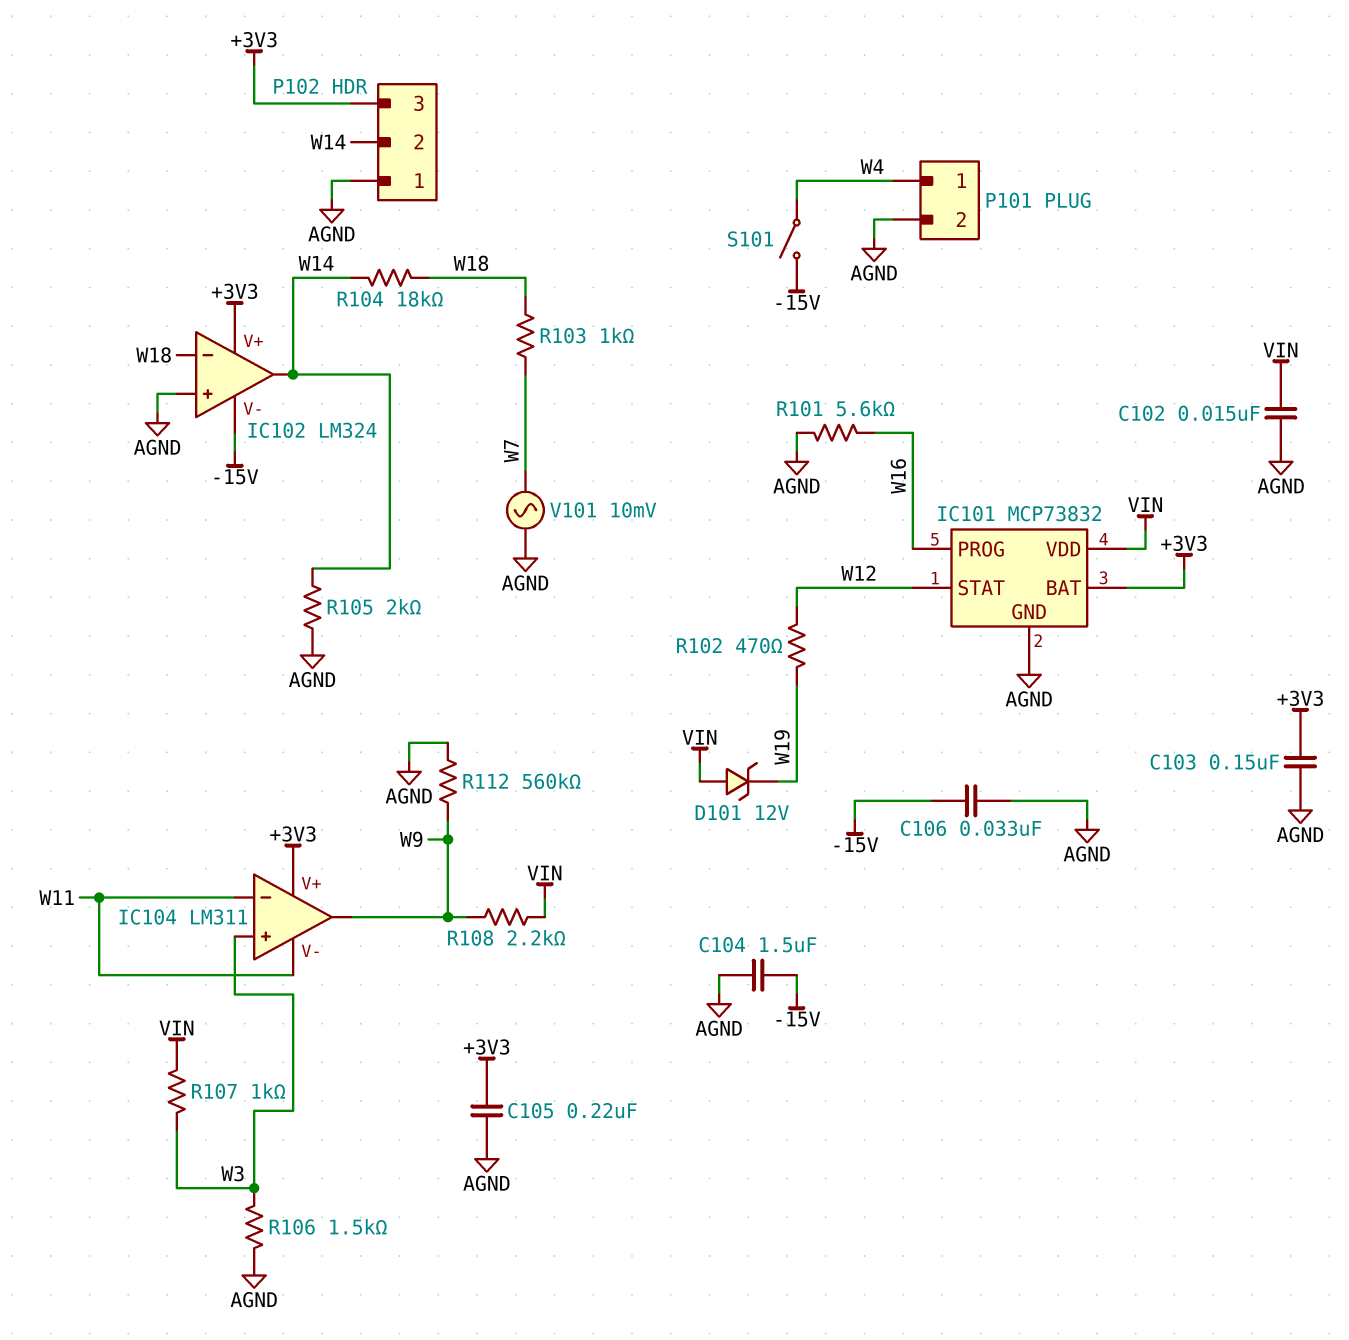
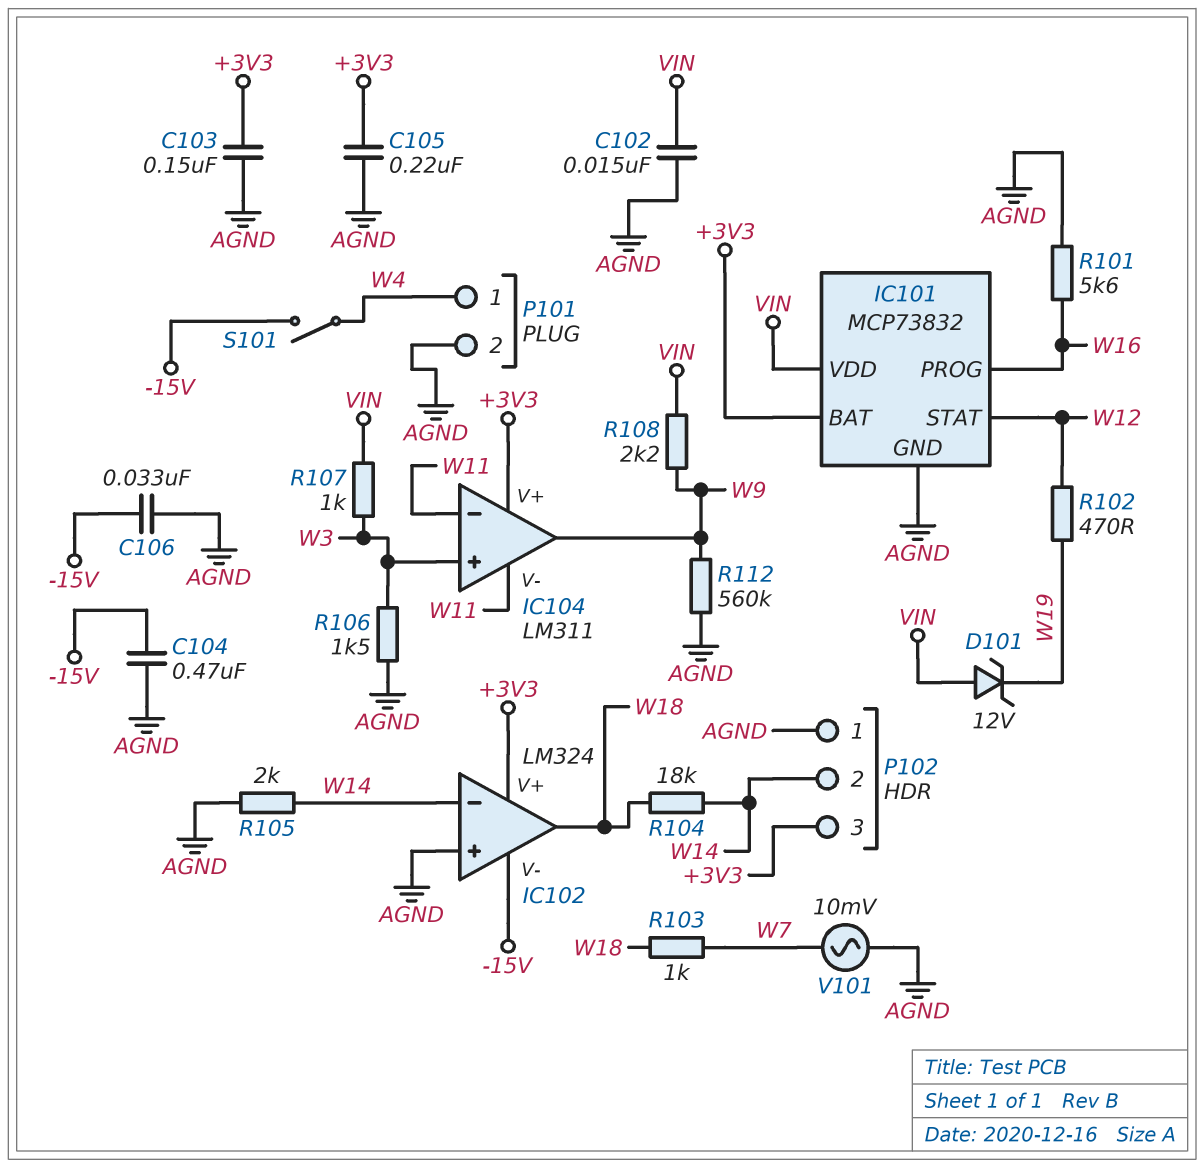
C104: 1.5uF (-15V, AGND) -> 470nF (-15V, AGND)
IC102 pin in-: W18 -> W14
IC102 pin out: W14 -> W18

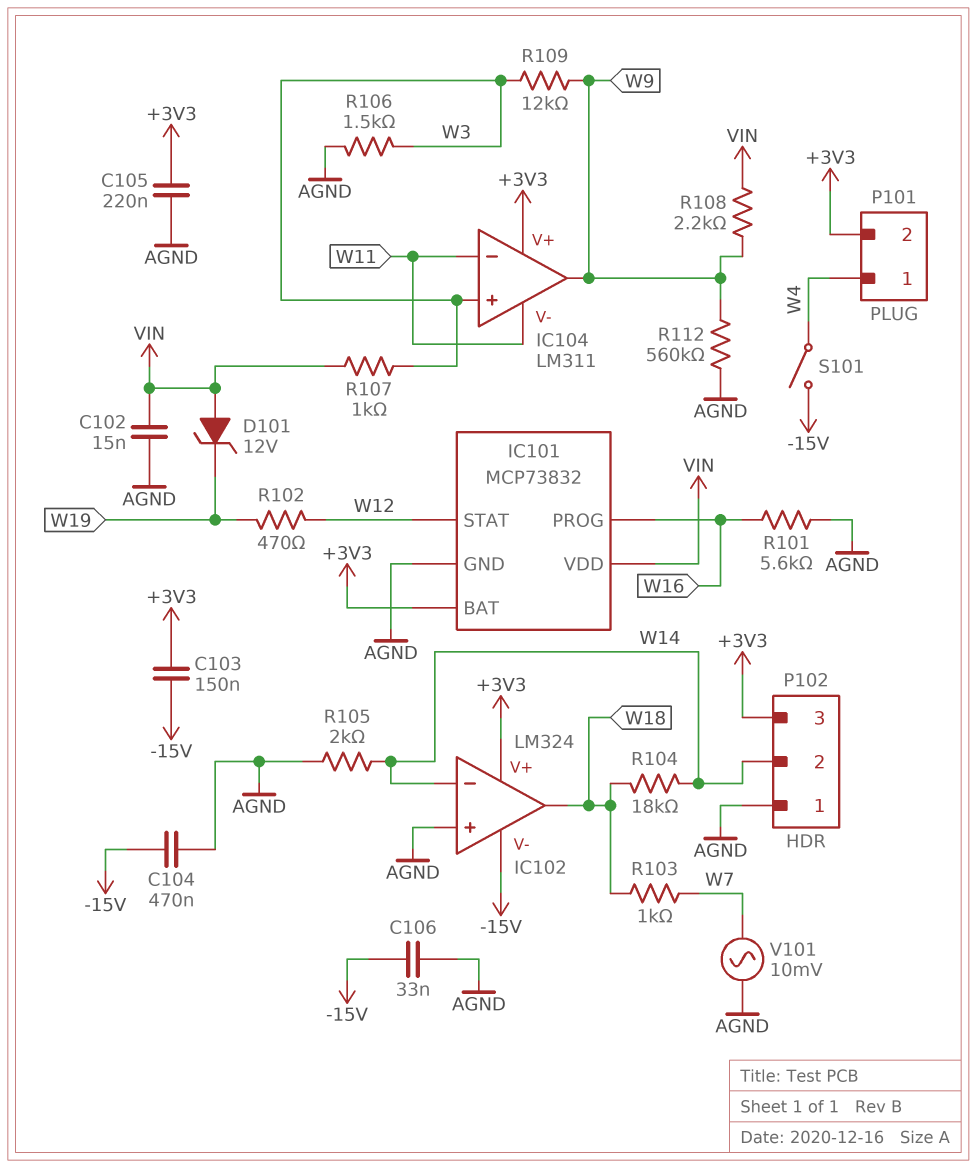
C103: 150nF (+3V3, AGND) -> 150nF (+3V3, -15V)
P101 pin 2: AGND -> +3V3
R109: none -> 12k (W3, W9)

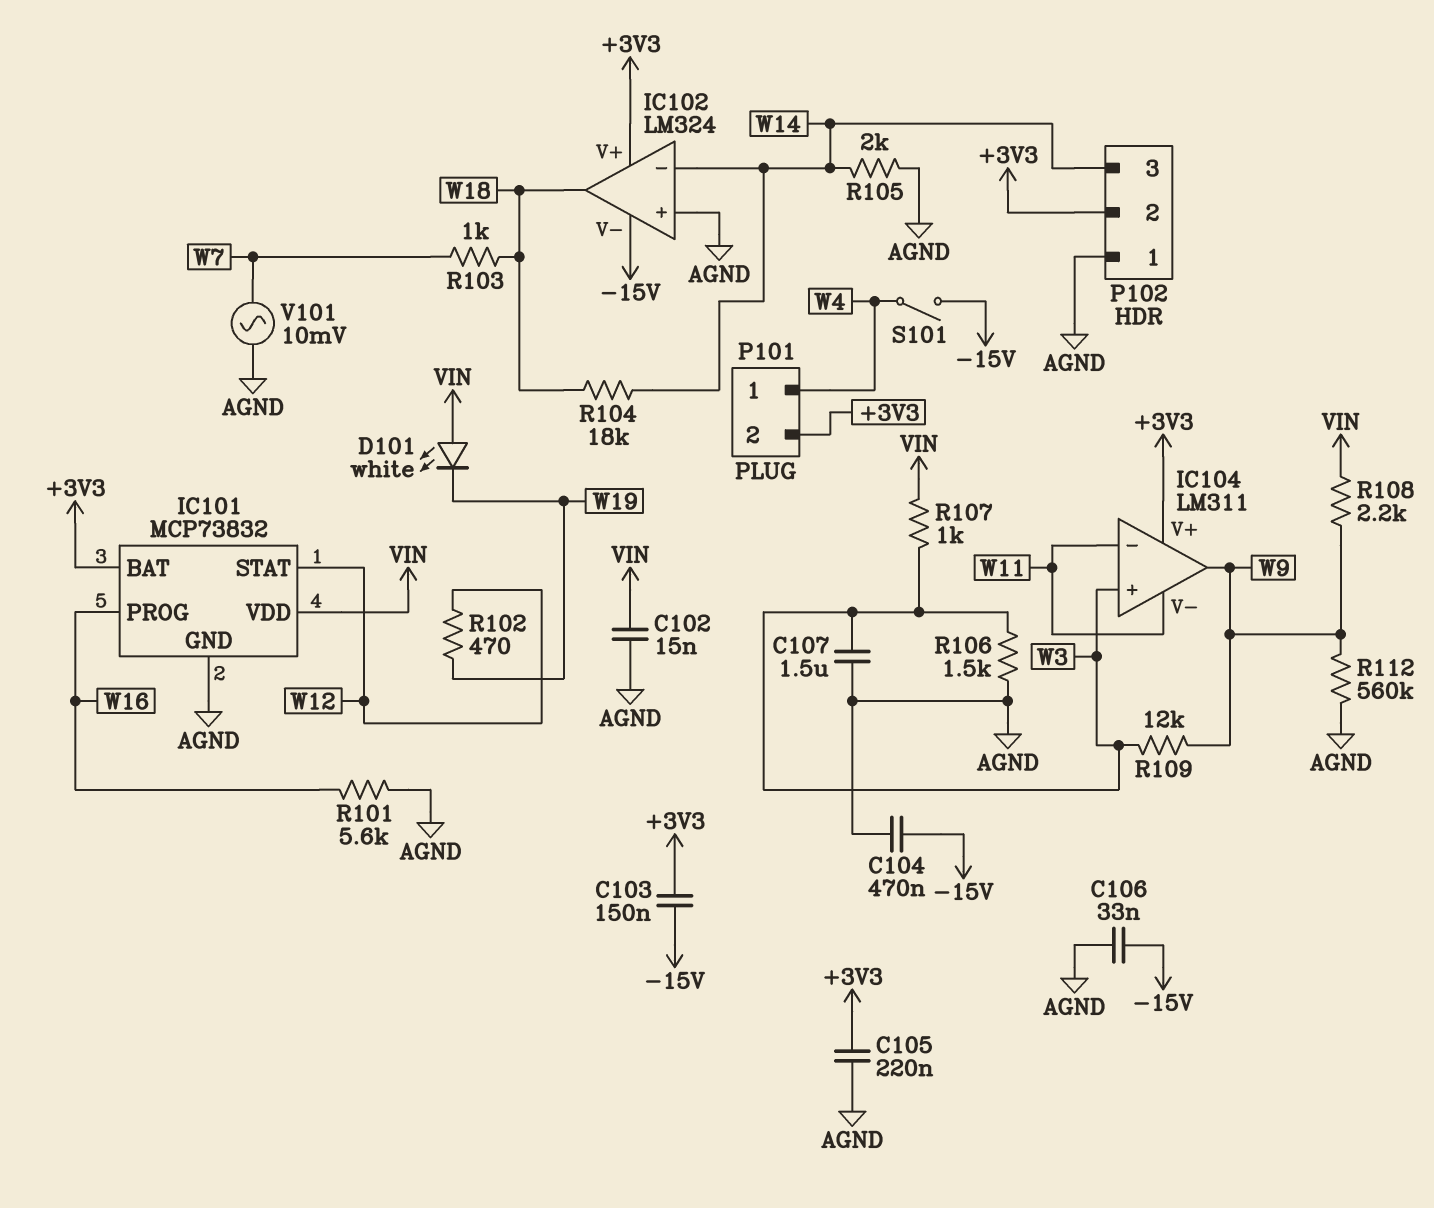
C107: none -> 1.5uF (AGND, W3)
D101: zener 12V (A VIN, K W19) -> LED white (A VIN, K W19)
P102 pin 2: W14 -> +3V3
P102 pin 3: +3V3 -> W14

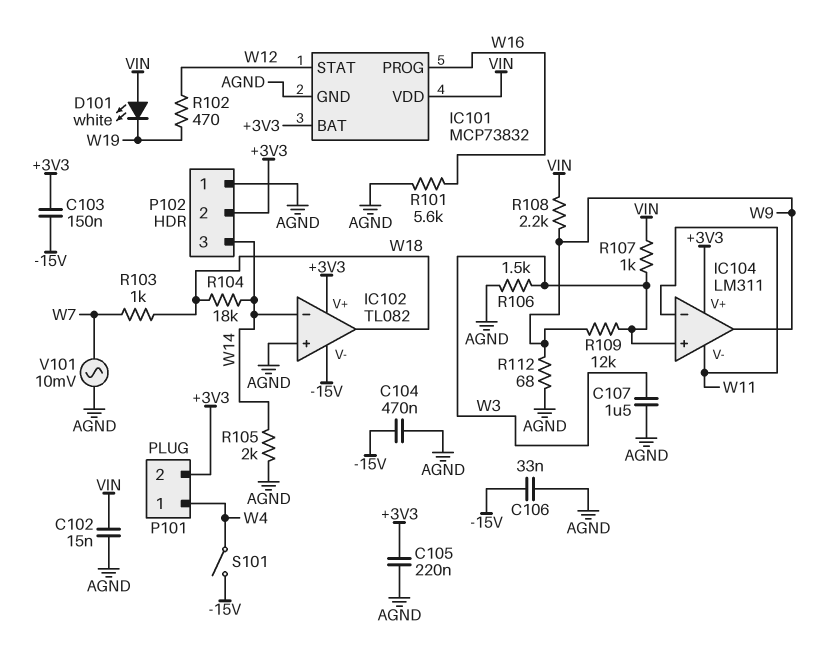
IC102: LM324 -> TL082
R112: 560k (AGND, W9) -> 68 (AGND, W9)

